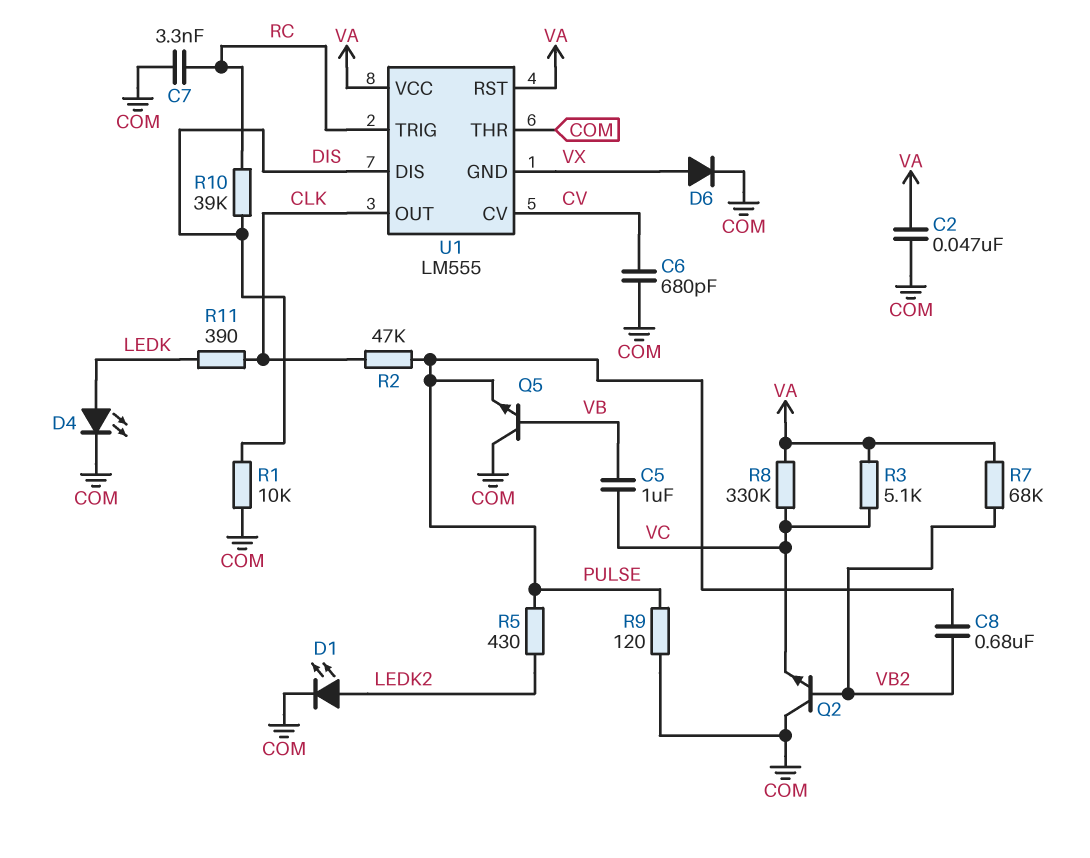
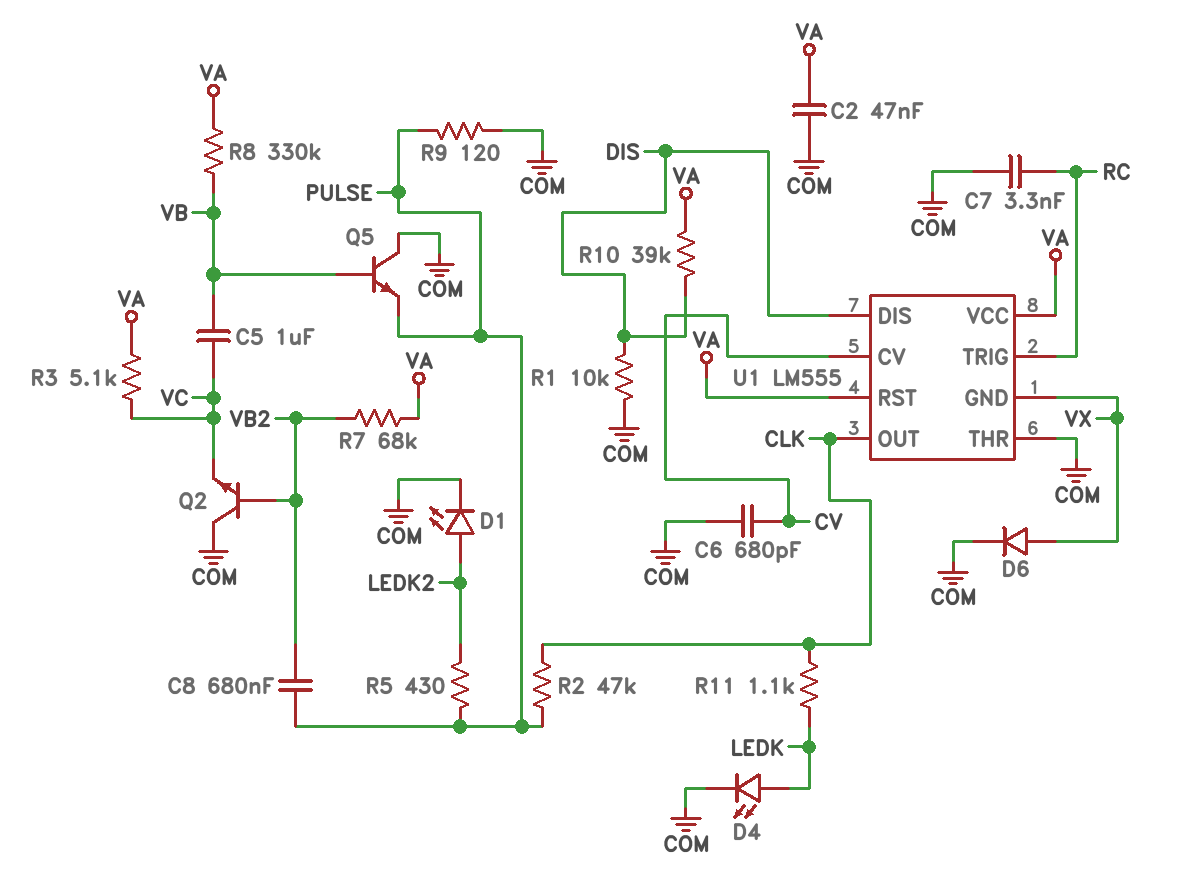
R8: 330k (VA, VC) -> 330k (VA, VB)
R10: 39k (DIS, RC) -> 39k (DIS, VA)
R11: 390 (CLK, LEDK) -> 1.1k (CLK, LEDK)

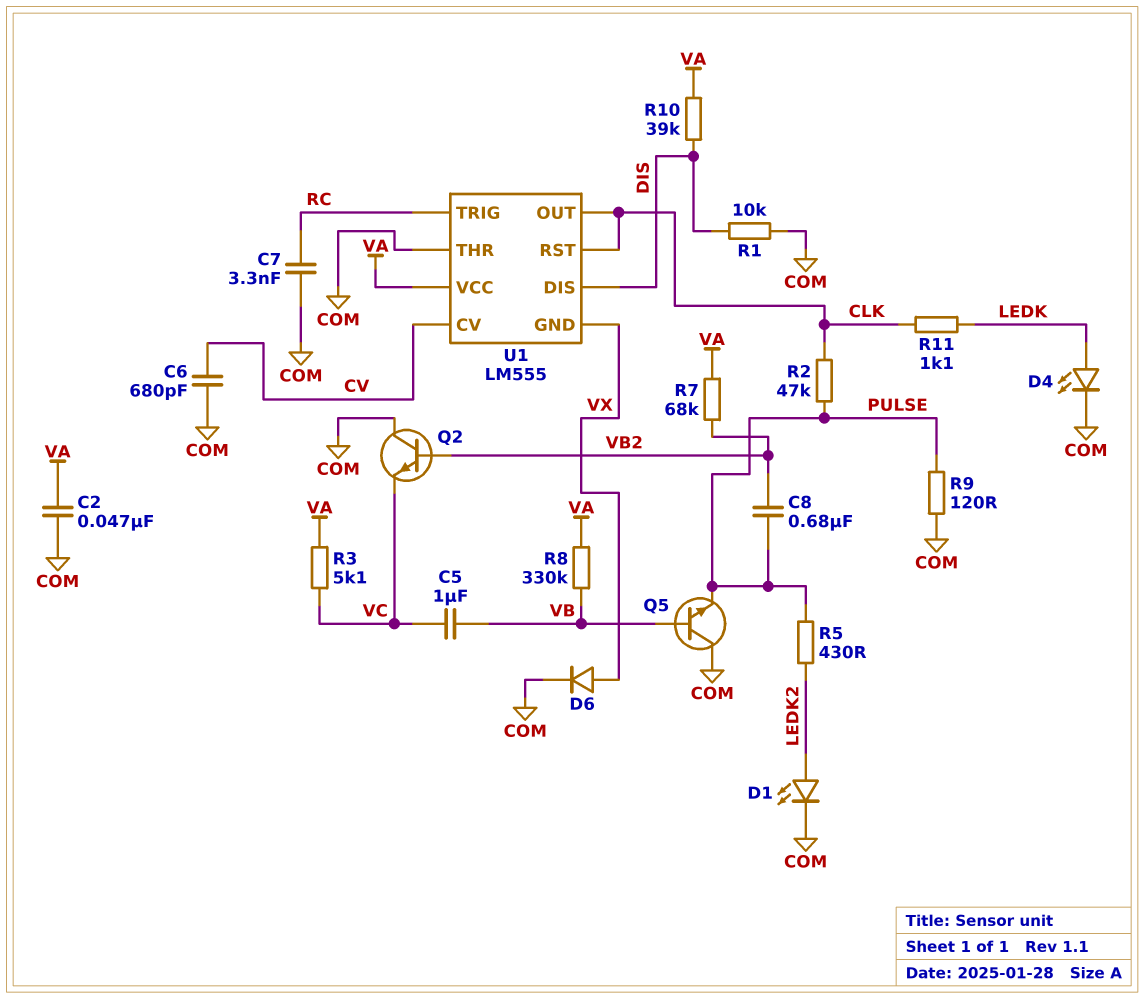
U1 pin RST: VA -> CLK

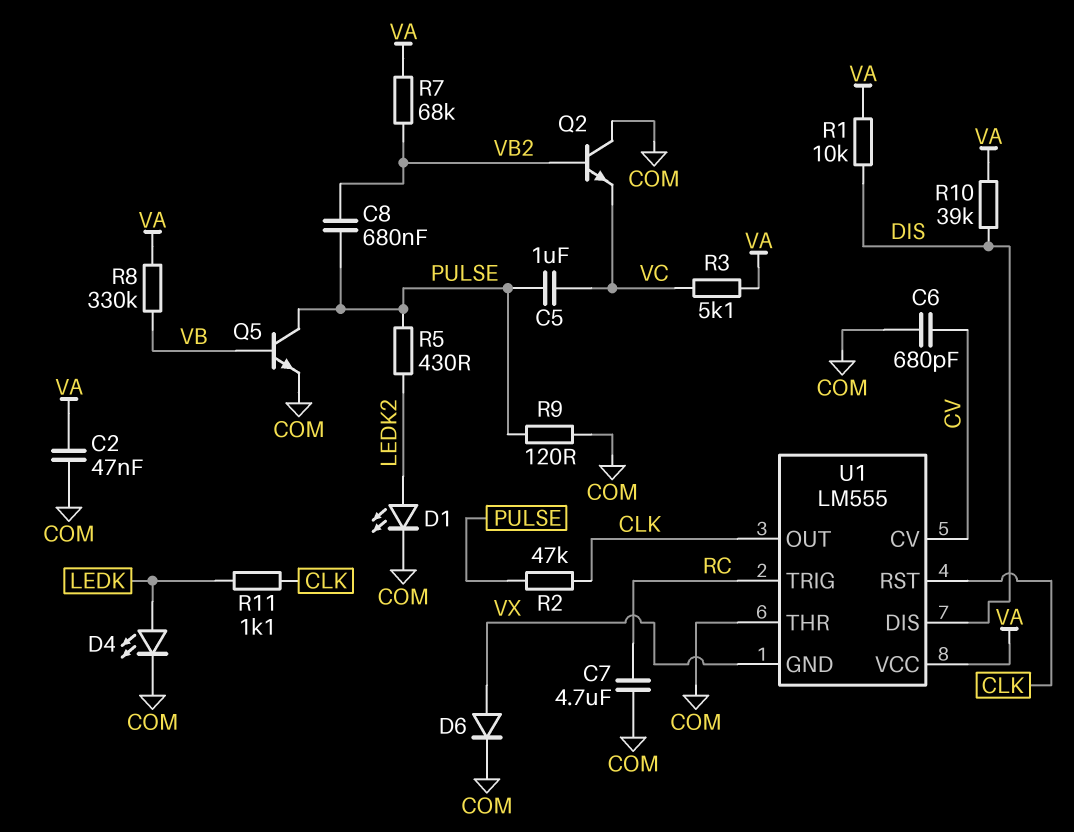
C5: 1uF (VB, VC) -> 1uF (PULSE, VC)
C7: 3.3nF (COM, RC) -> 4.7uF (COM, RC)
Q5: NPN (B VB, C COM, E PULSE) -> NPN (B VB, C PULSE, E COM)
R1: 10k (COM, DIS) -> 10k (DIS, VA)

